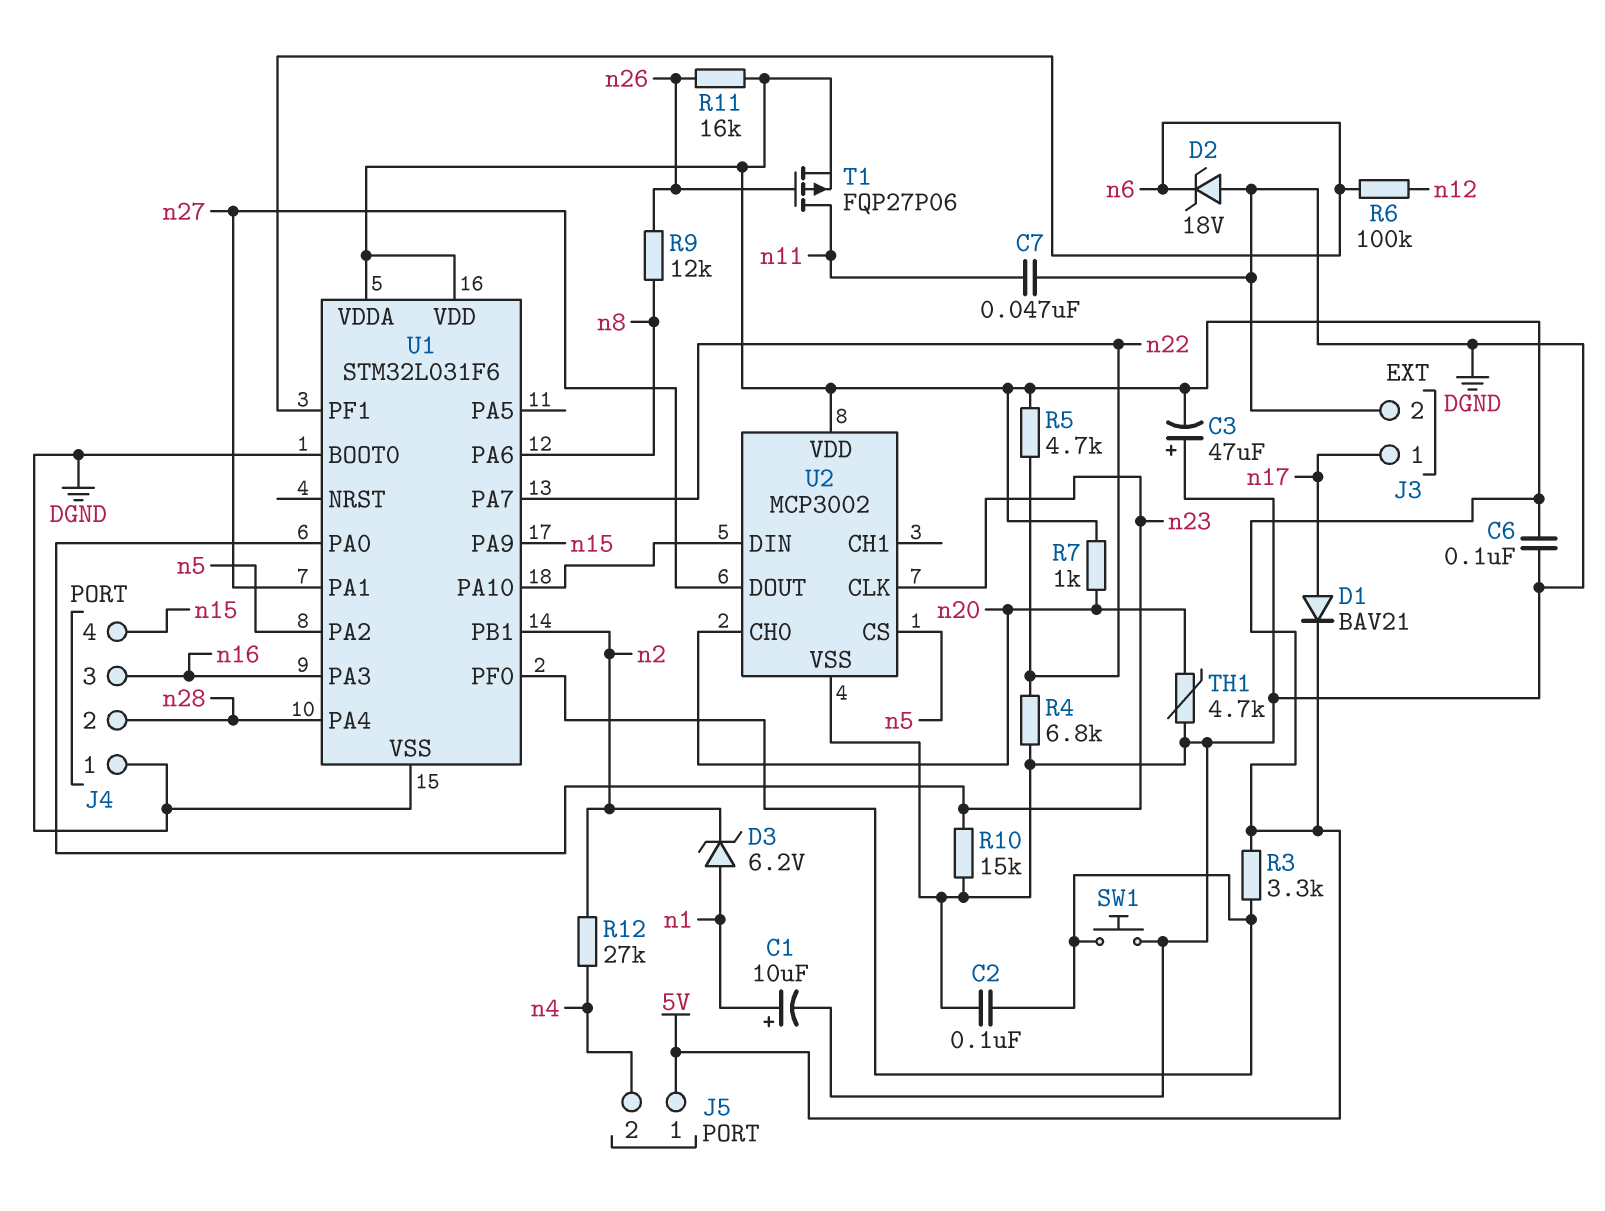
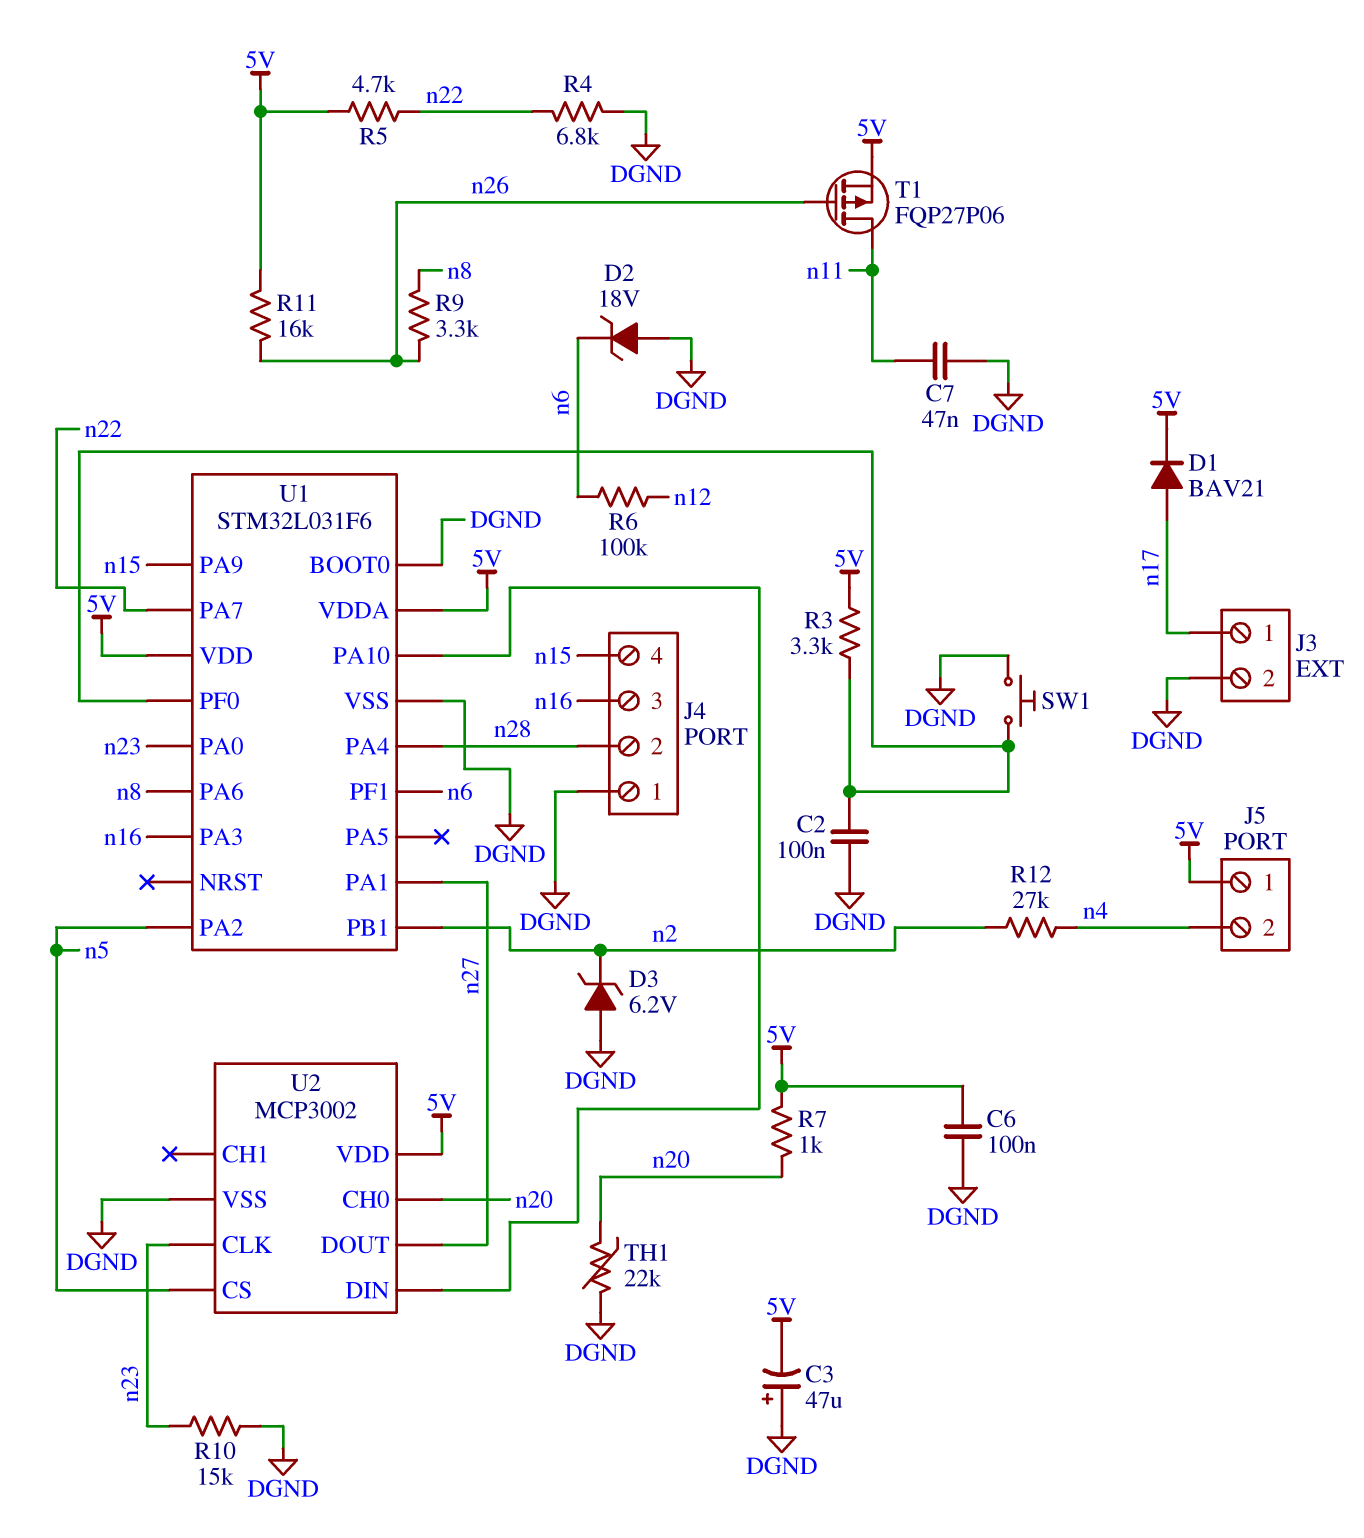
C1: 10uF (plus n1, minus DGND) -> none
D3: zener 6.2V (A n1, K n2) -> zener 6.2V (A DGND, K n2)
R9: 12k (n8, n26) -> 3.3k (n8, n26)
TH1: 4.7k (DGND, n20) -> 22k (DGND, n20)

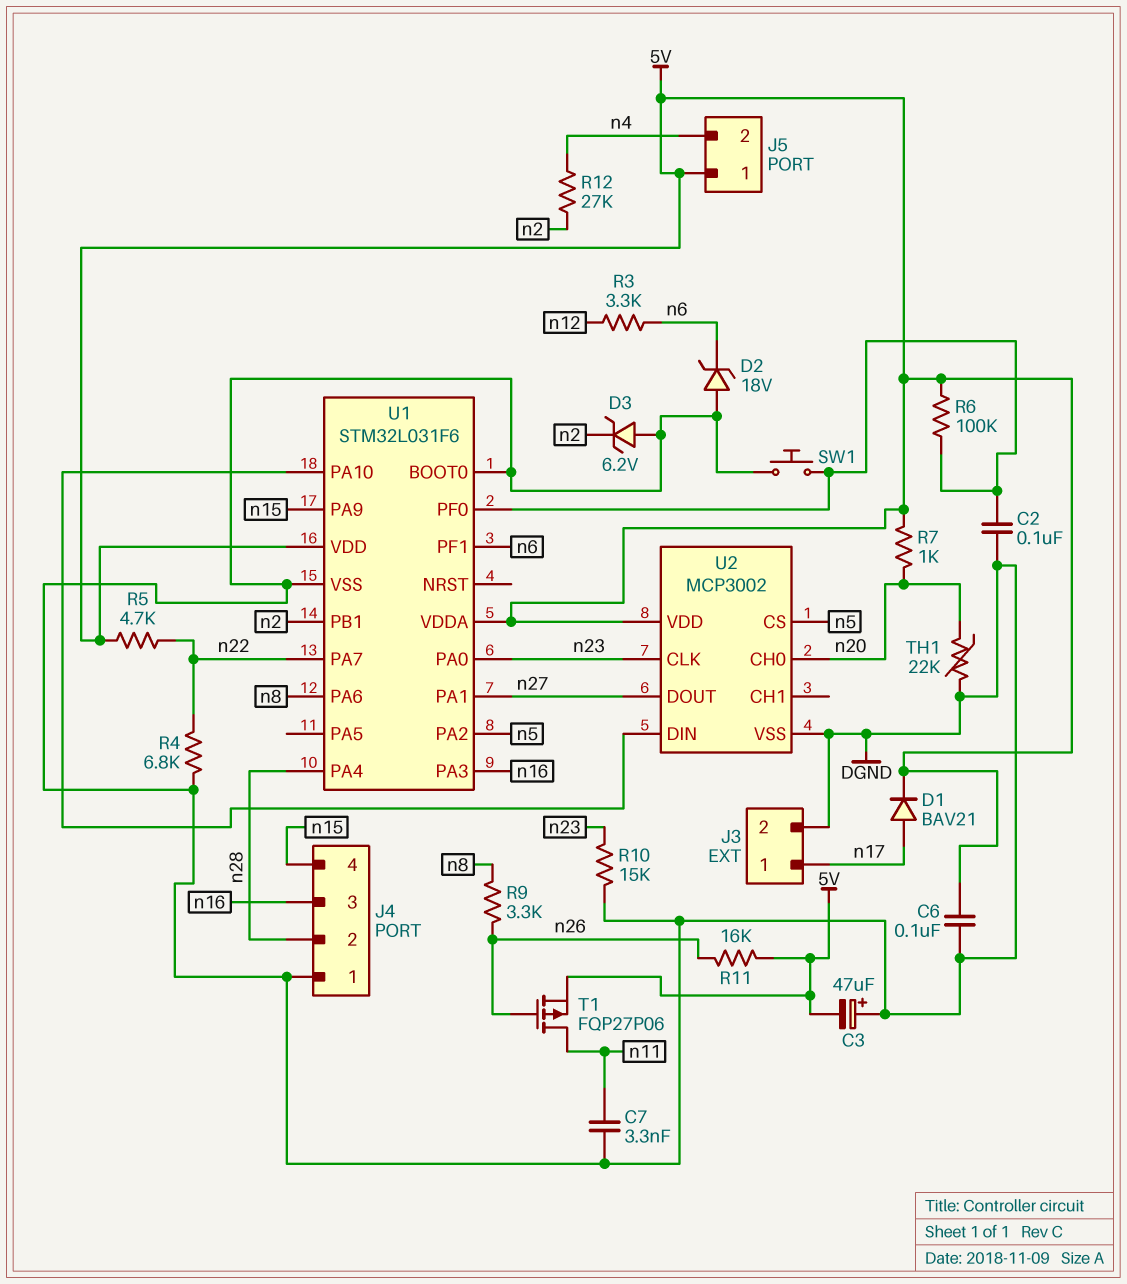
C7: 47nF (DGND, n11) -> 3.3nF (DGND, n11)
R3: 3.3k (5V, U1/PF0) -> 3.3k (n6, n12)
R6: 100k (n6, n12) -> 100k (5V, U1/PF0)

